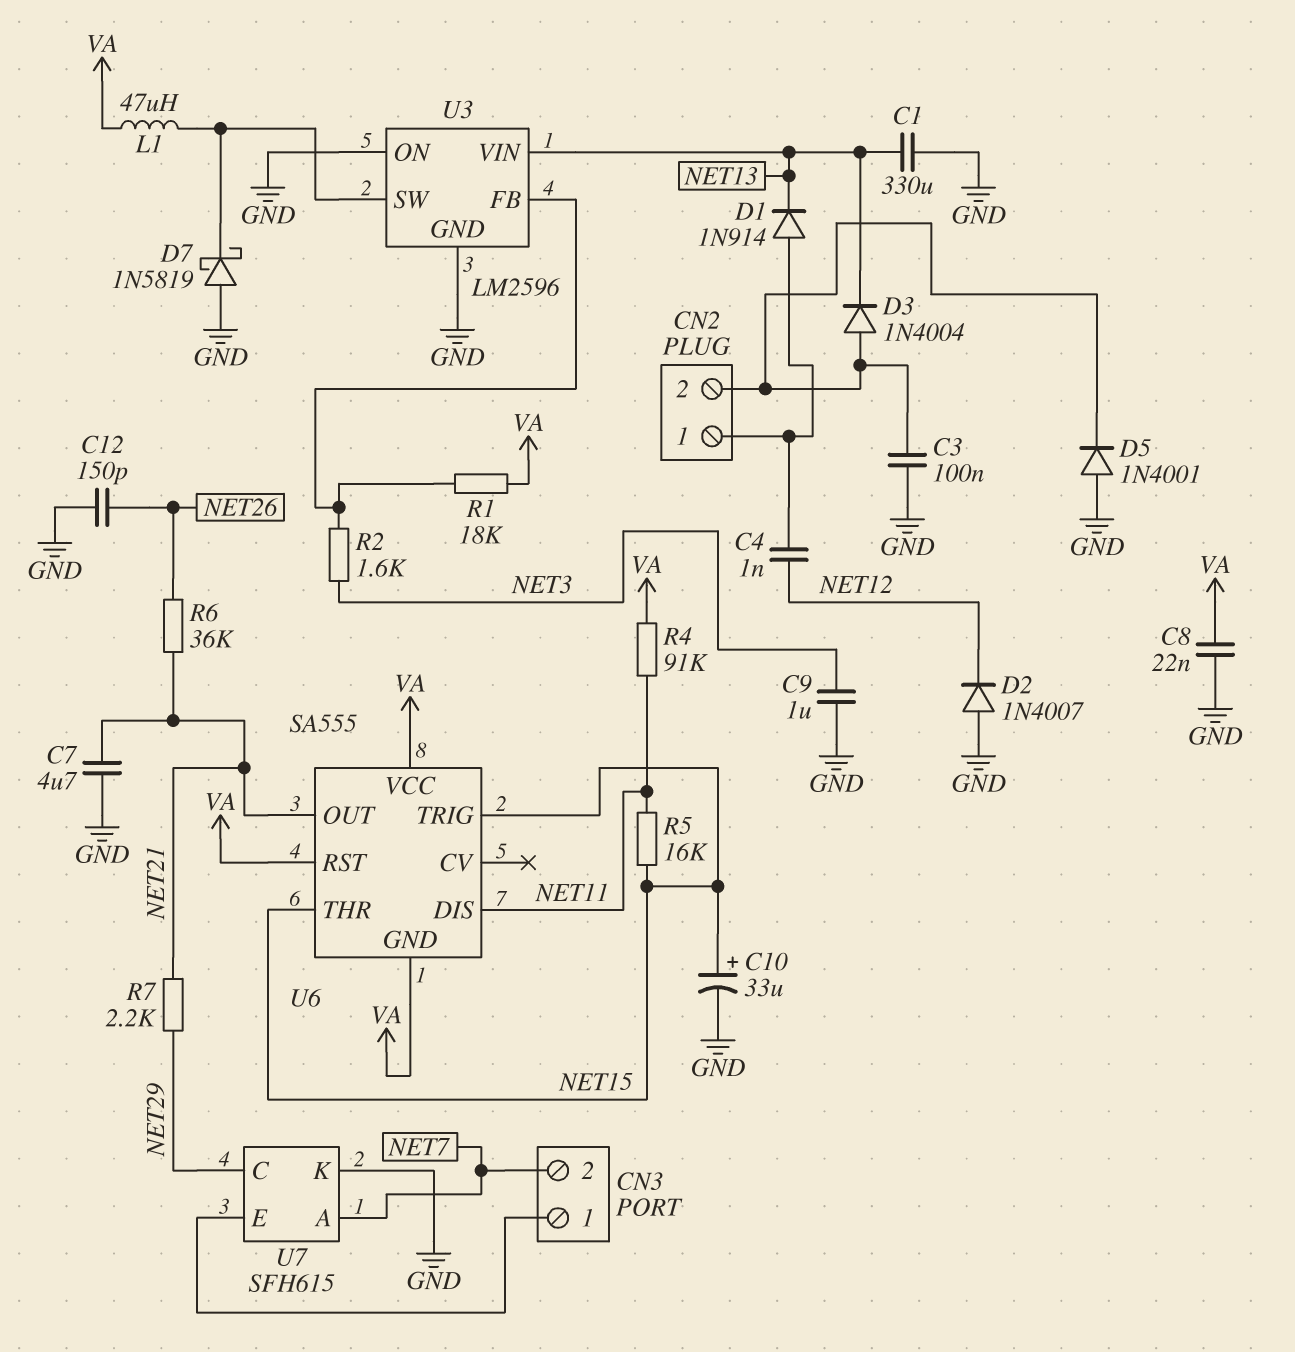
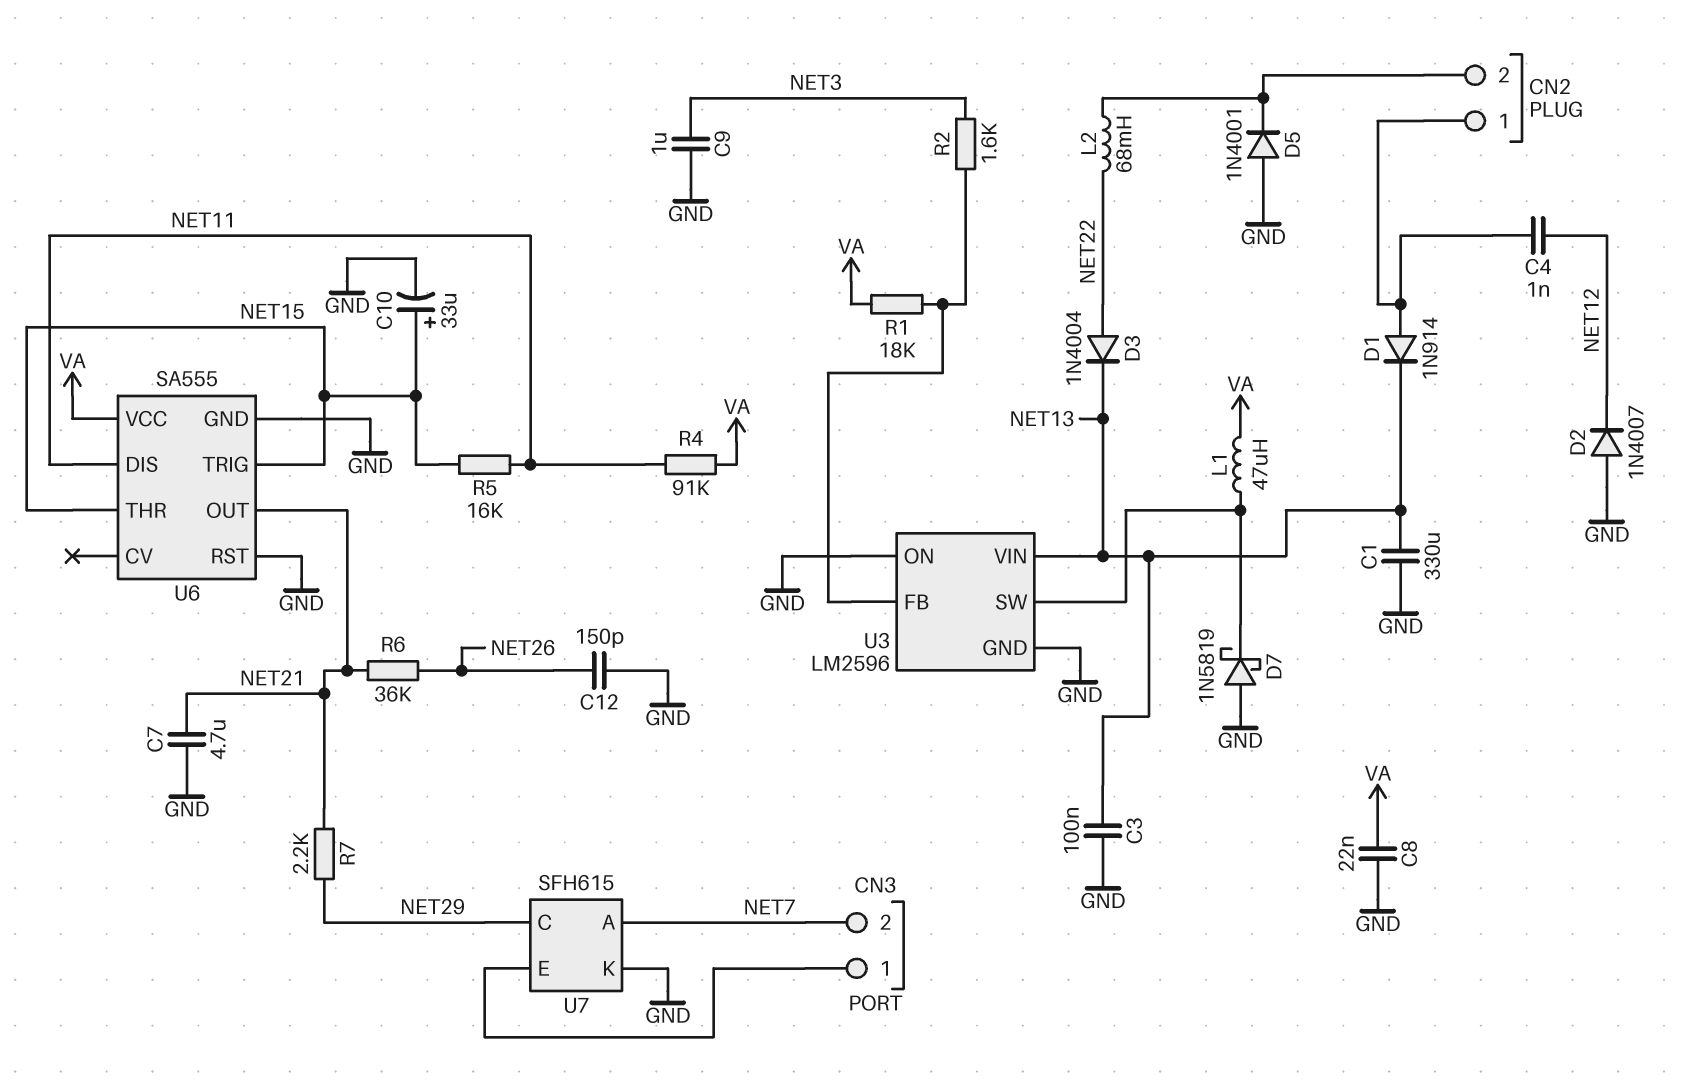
C3: 100nF (CN2/2, GND) -> 100nF (GND, NET13)
D3: diode 1N4004 (A CN2/2, K NET13) -> diode 1N4004 (A NET22, K NET13)
L2: none -> 68mH (CN2/2, NET22)
U6 pin GND: VA -> GND
U6 pin RST: VA -> GND

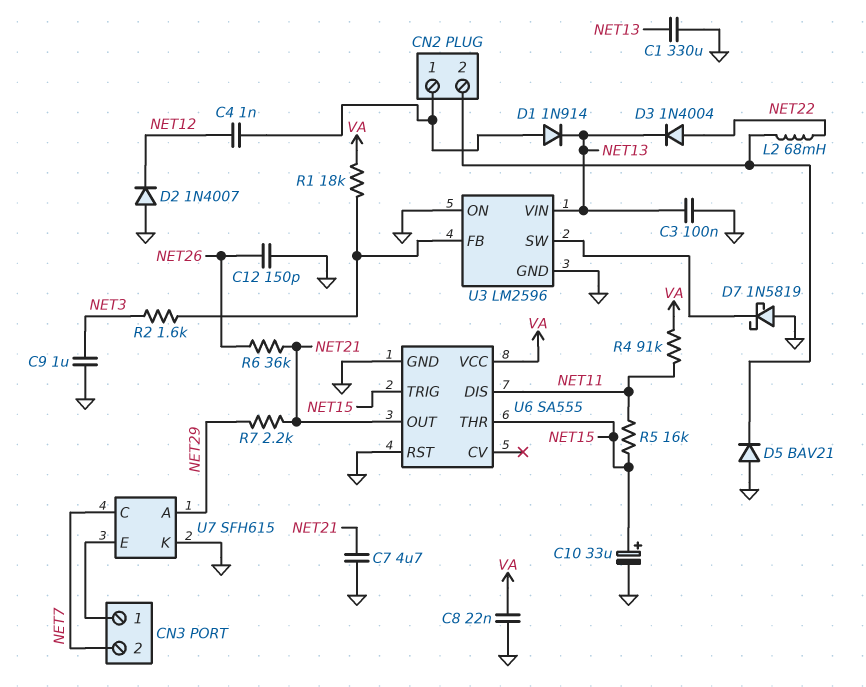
D5: diode 1N4001 (A GND, K CN2/2) -> diode BAV21 (A GND, K CN2/2)
L1: 47uH (U3/SW, VA) -> none
U7 pin A: NET7 -> NET29
U7 pin C: NET29 -> NET7

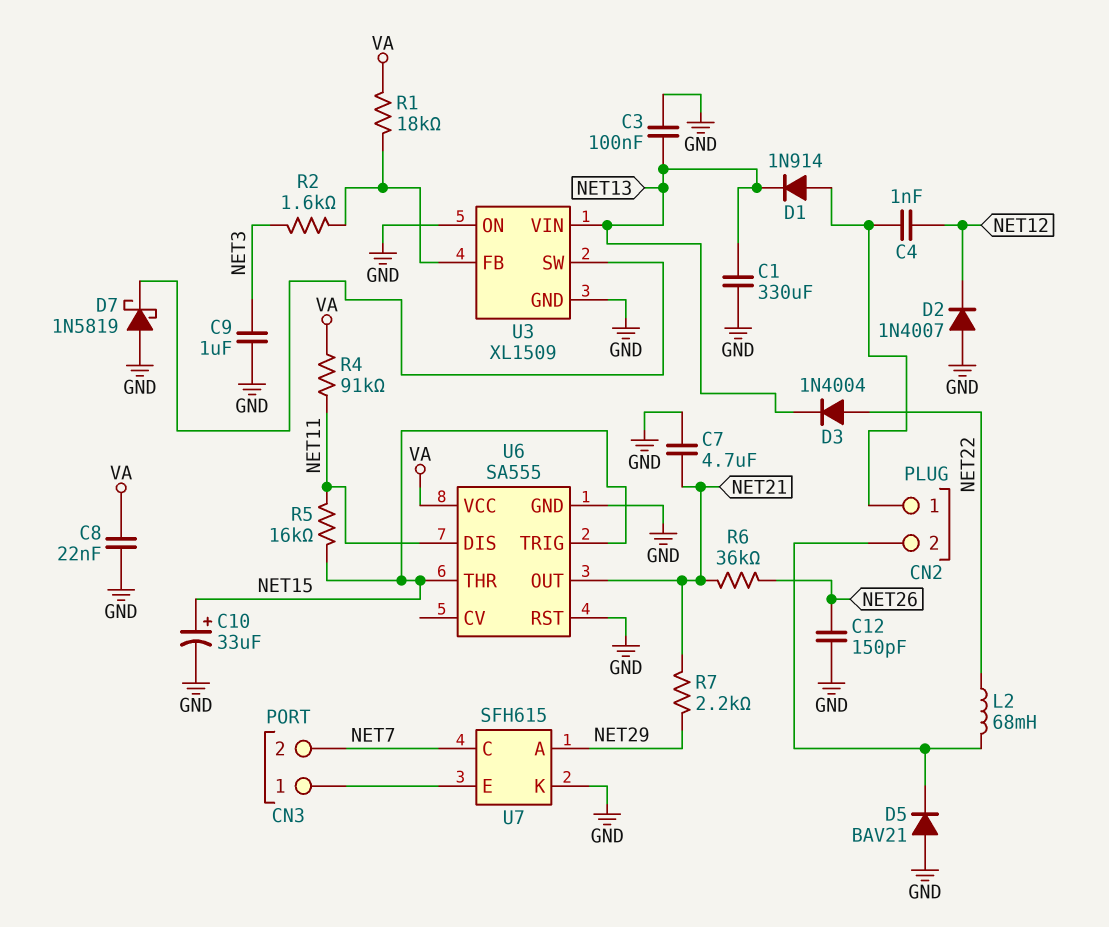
U3: LM2596 -> XL1509

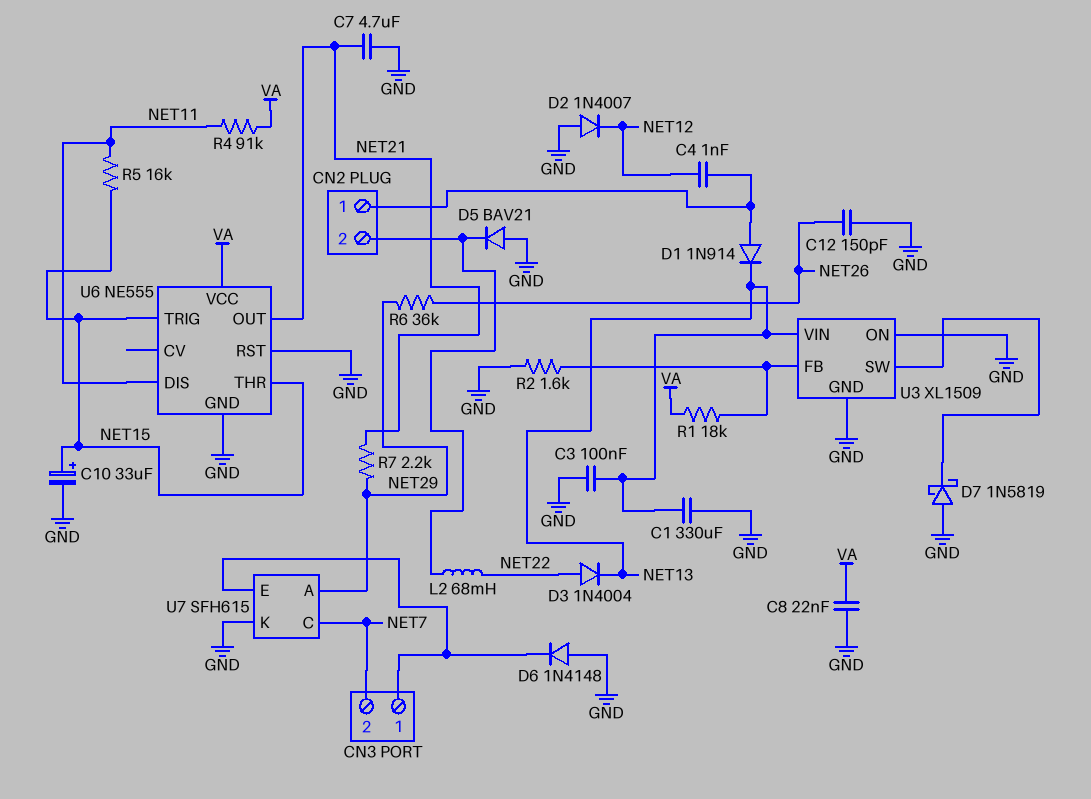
C9: 1uF (GND, NET3) -> none
D6: none -> diode 1N4148 (A GND, K CN3/1)
R2: 1.6k (NET3, U3/FB) -> 1.6k (GND, U3/FB)
R6: 36k (NET21, NET26) -> 36k (NET26, NET29)
U6: SA555 -> NE555

